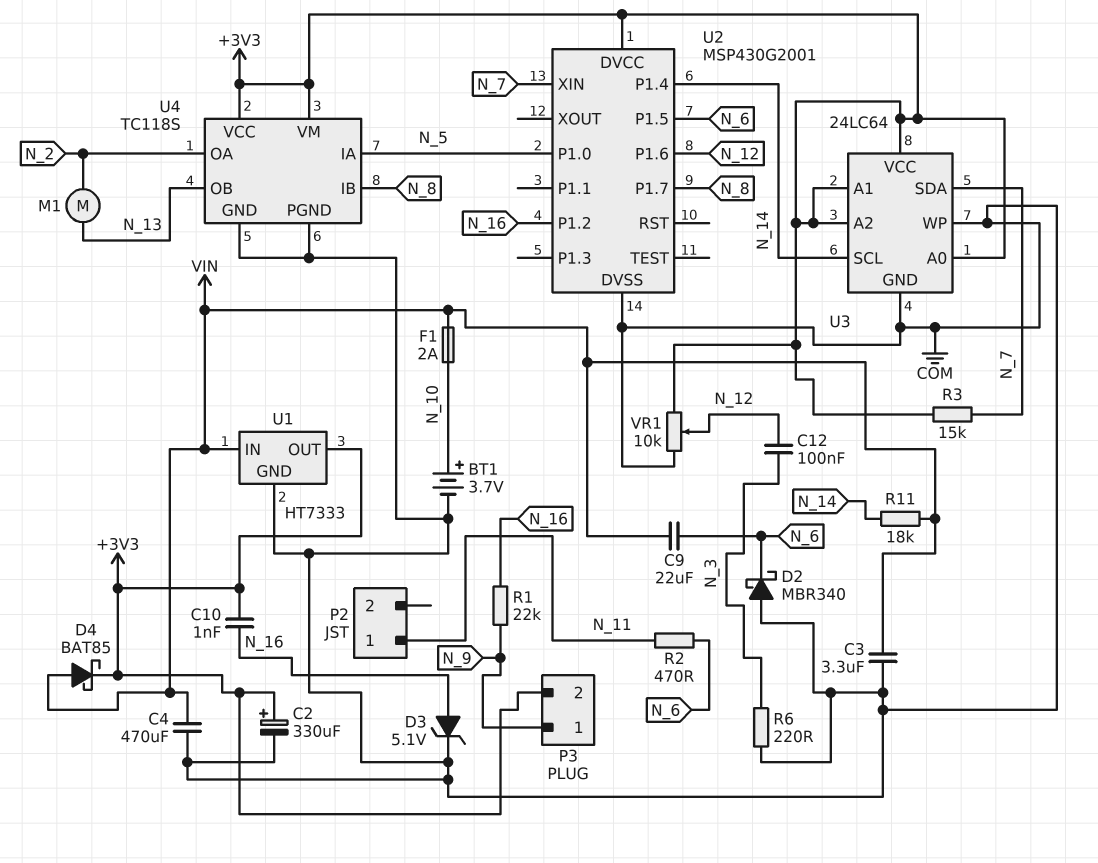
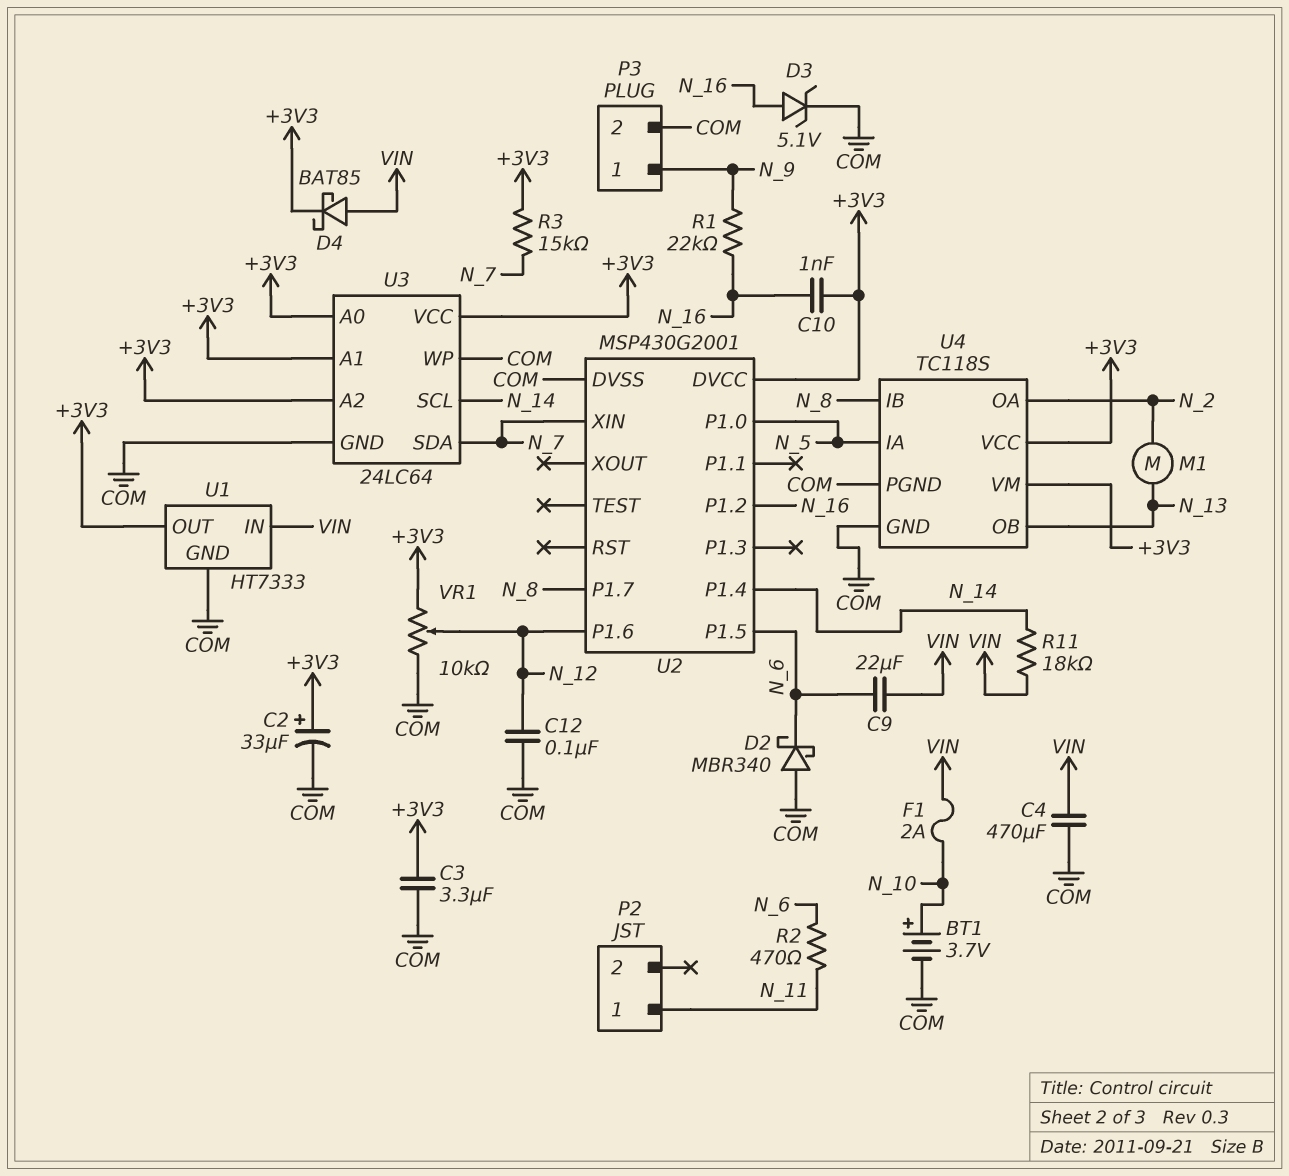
C2: 330uF (plus +3V3, minus COM) -> 33uF (plus +3V3, minus COM)
C3: 3.3uF (COM, VIN) -> 3.3uF (+3V3, COM)
C12: 100nF (N_3, N_12) -> 100nF (COM, N_12)
P3 pin 2: +3V3 -> COM
R6: 220 (COM, N_3) -> none

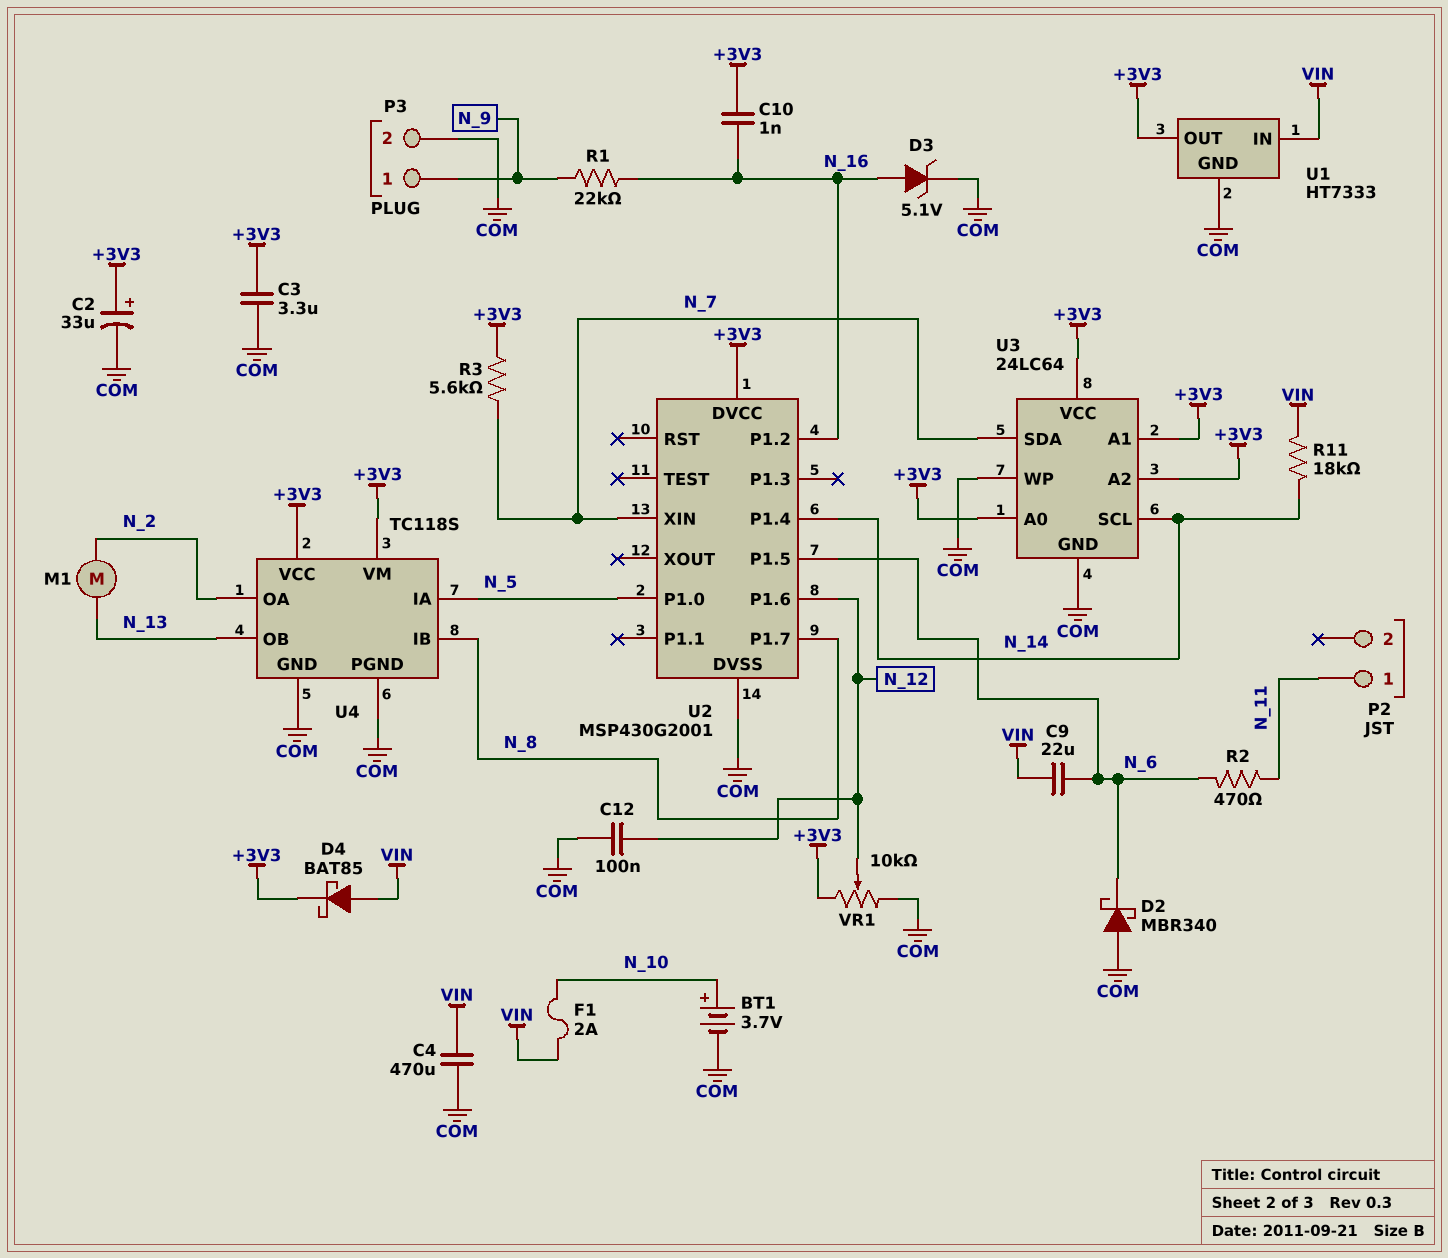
R3: 15k (+3V3, N_7) -> 5.6k (+3V3, N_7)

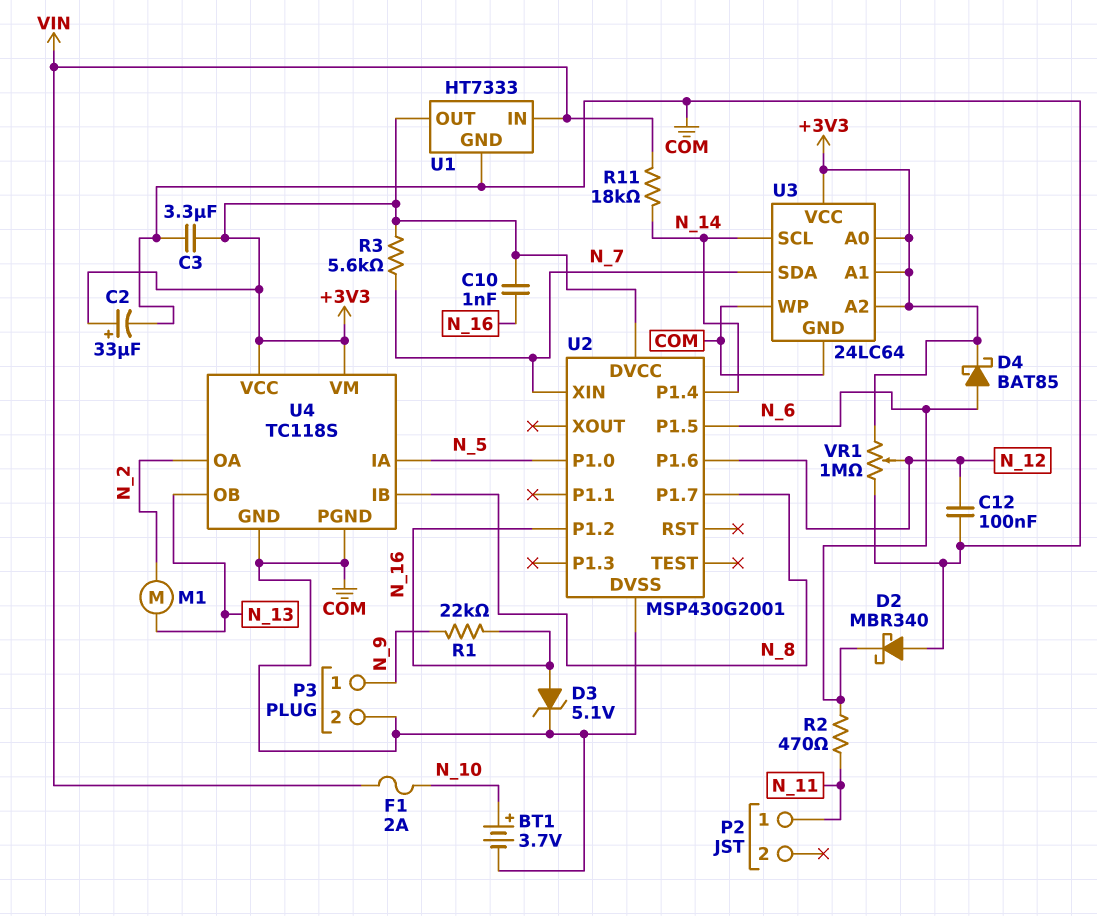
C4: 470uF (COM, VIN) -> none
C9: 22uF (N_6, VIN) -> none
D4: schottky BAT85 (A VIN, K +3V3) -> schottky BAT85 (A N_6, K +3V3)
VR1: 10k (+3V3, COM, wiper N_12) -> 1M (+3V3, COM, wiper N_12)

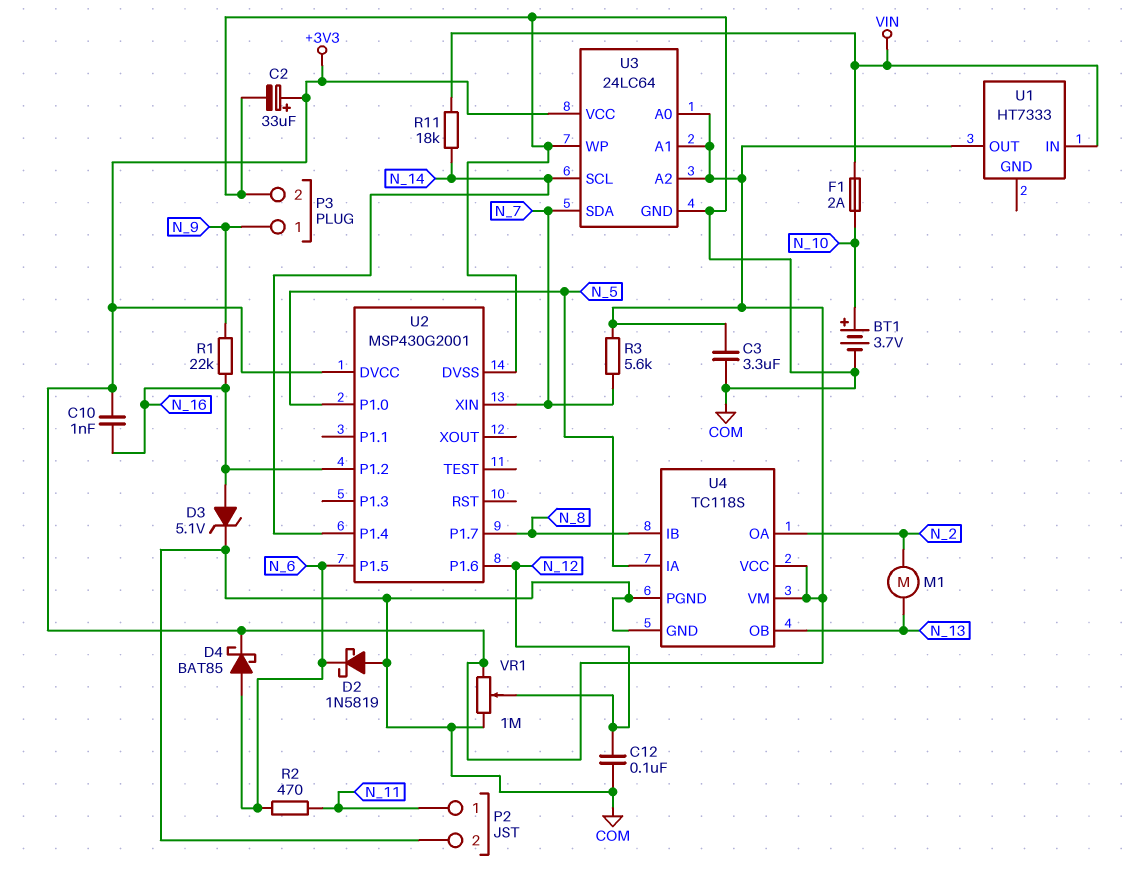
D2: schottky MBR340 (A COM, K N_6) -> schottky 1N5819 (A COM, K N_6)
P2 pin 2: none -> COM
U1 pin GND: COM -> none

